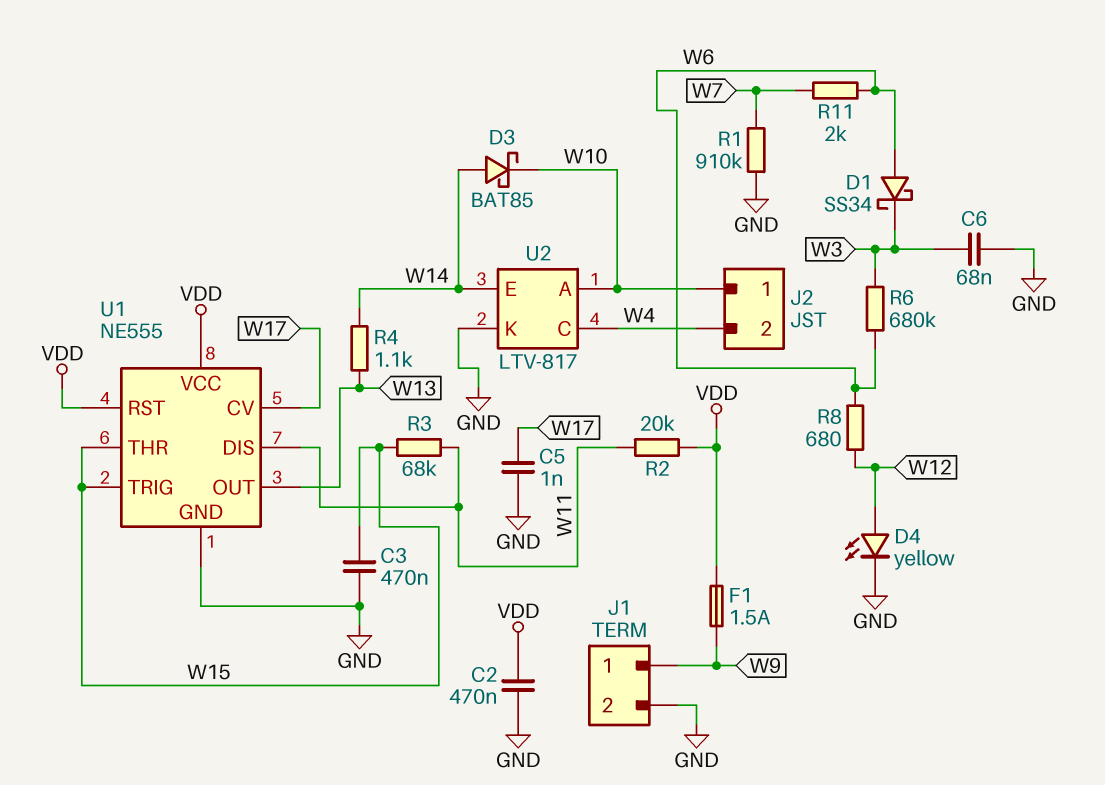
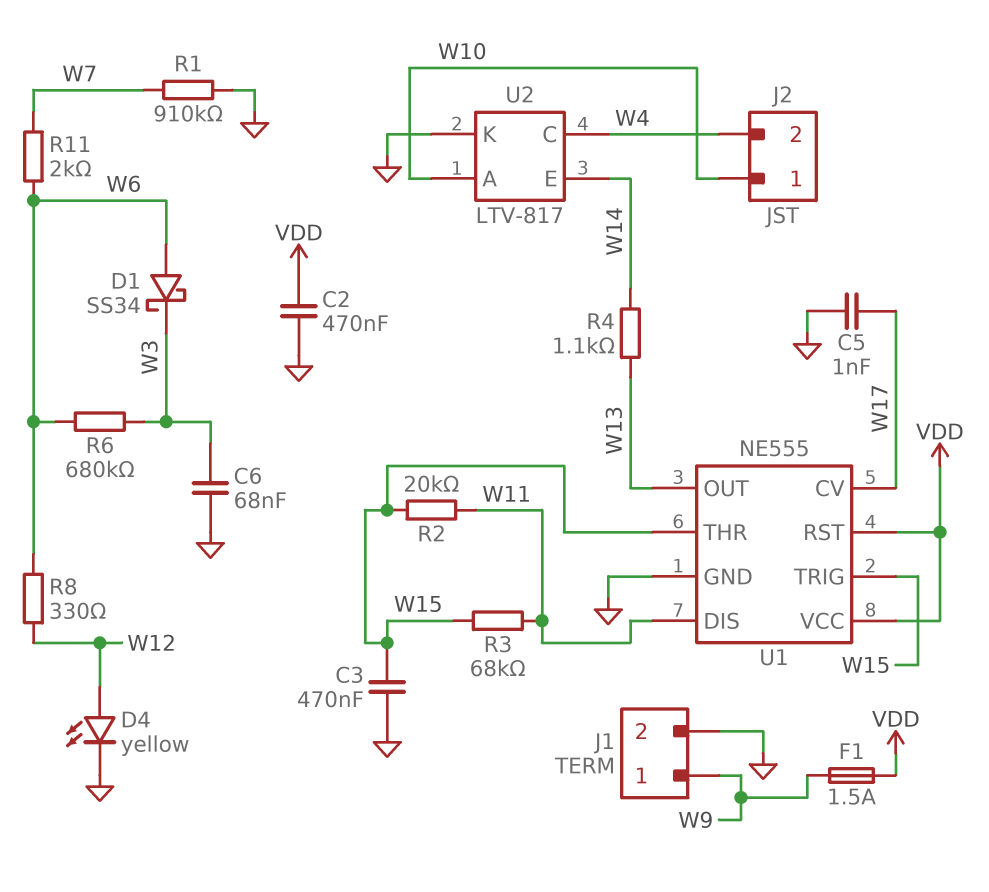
D3: schottky BAT85 (A W14, K W10) -> none
R2: 20k (VDD, W11) -> 20k (W11, W15)
R8: 680 (W6, W12) -> 330 (W6, W12)

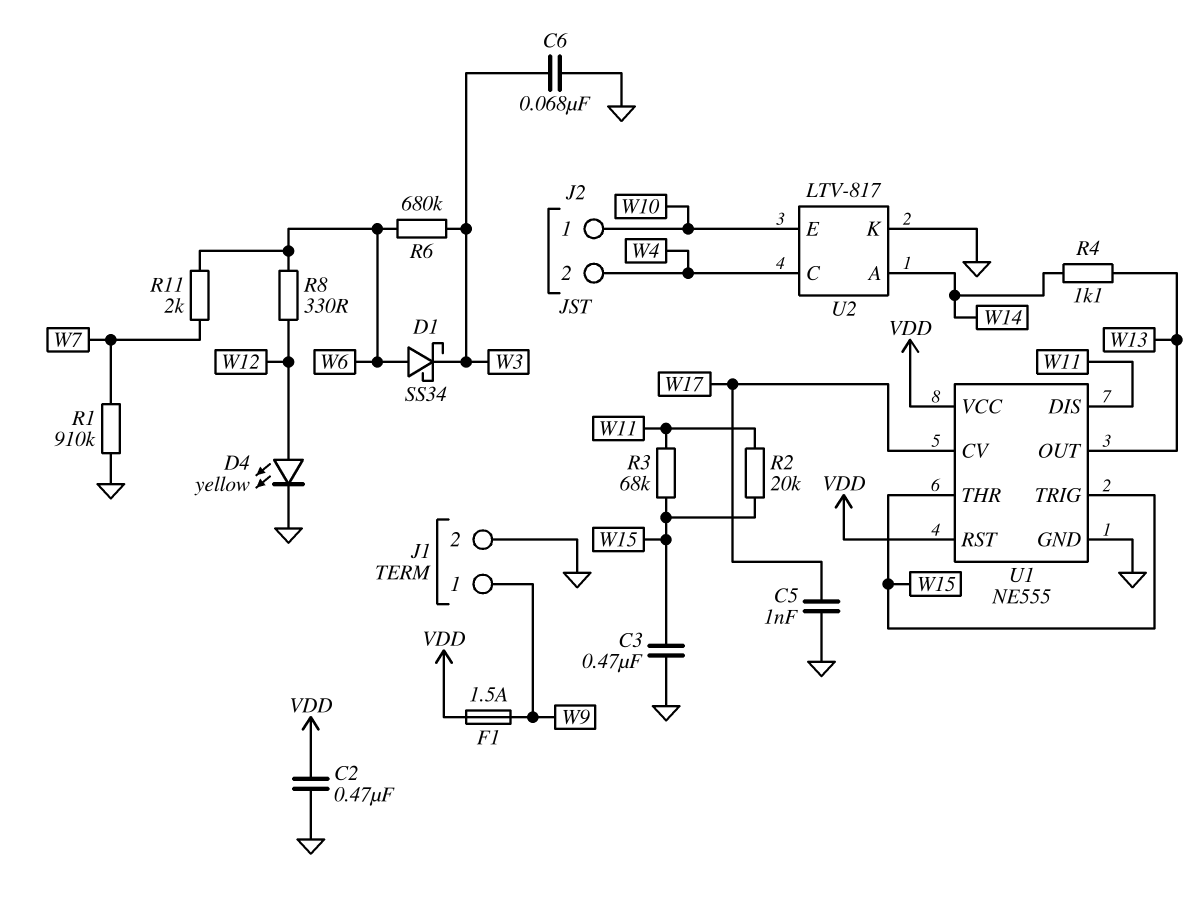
U2 pin A: W10 -> W14
U2 pin E: W14 -> W10

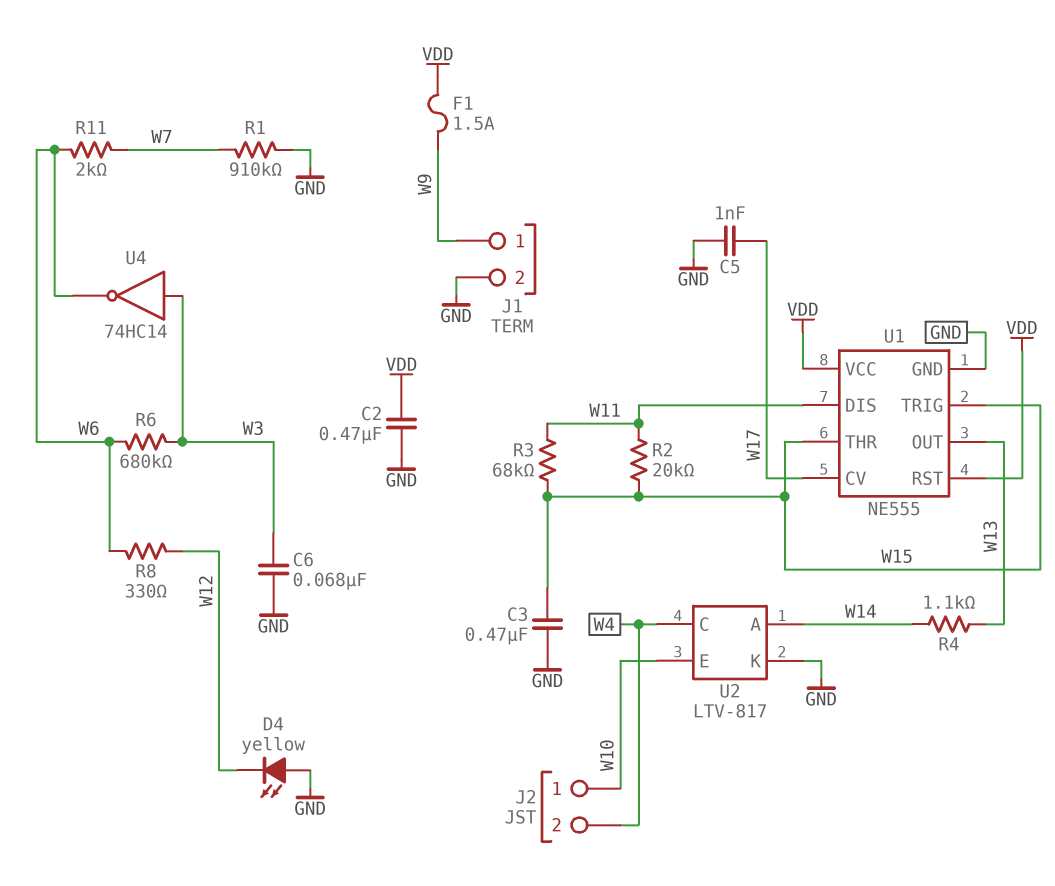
D1: schottky SS34 (A W6, K W3) -> none
D4: LED yellow (A W12, K GND) -> LED yellow (A GND, K W12)
U4: none -> NOT 74HC14 (in W3, out W6)

